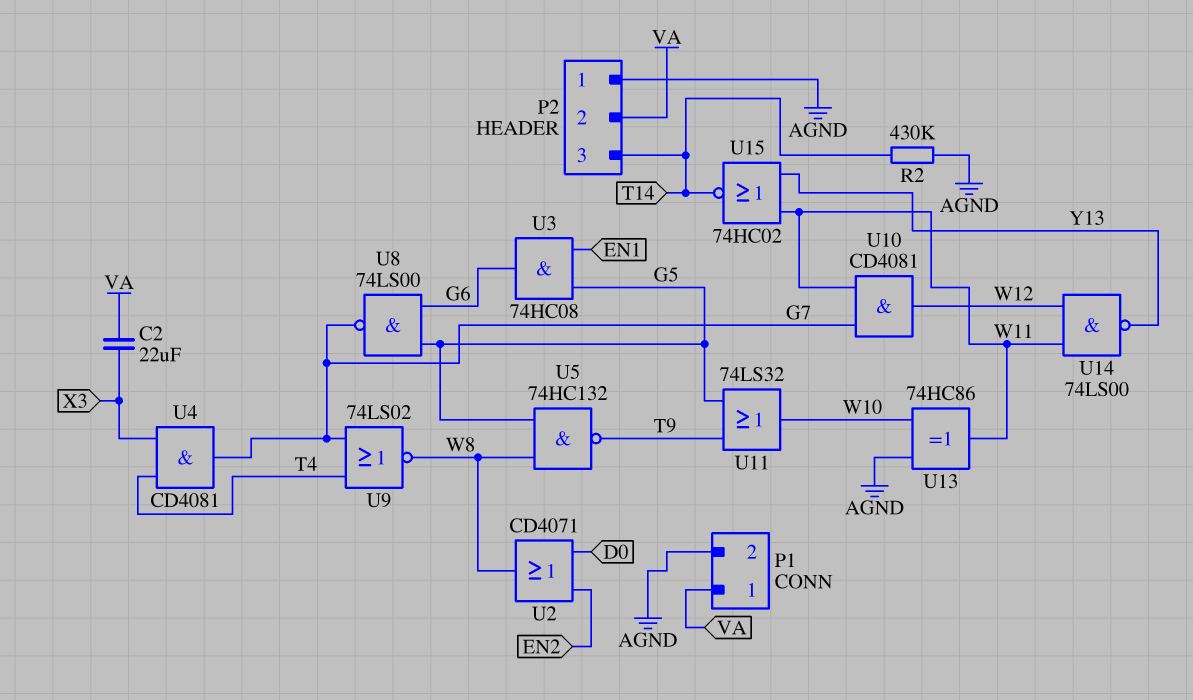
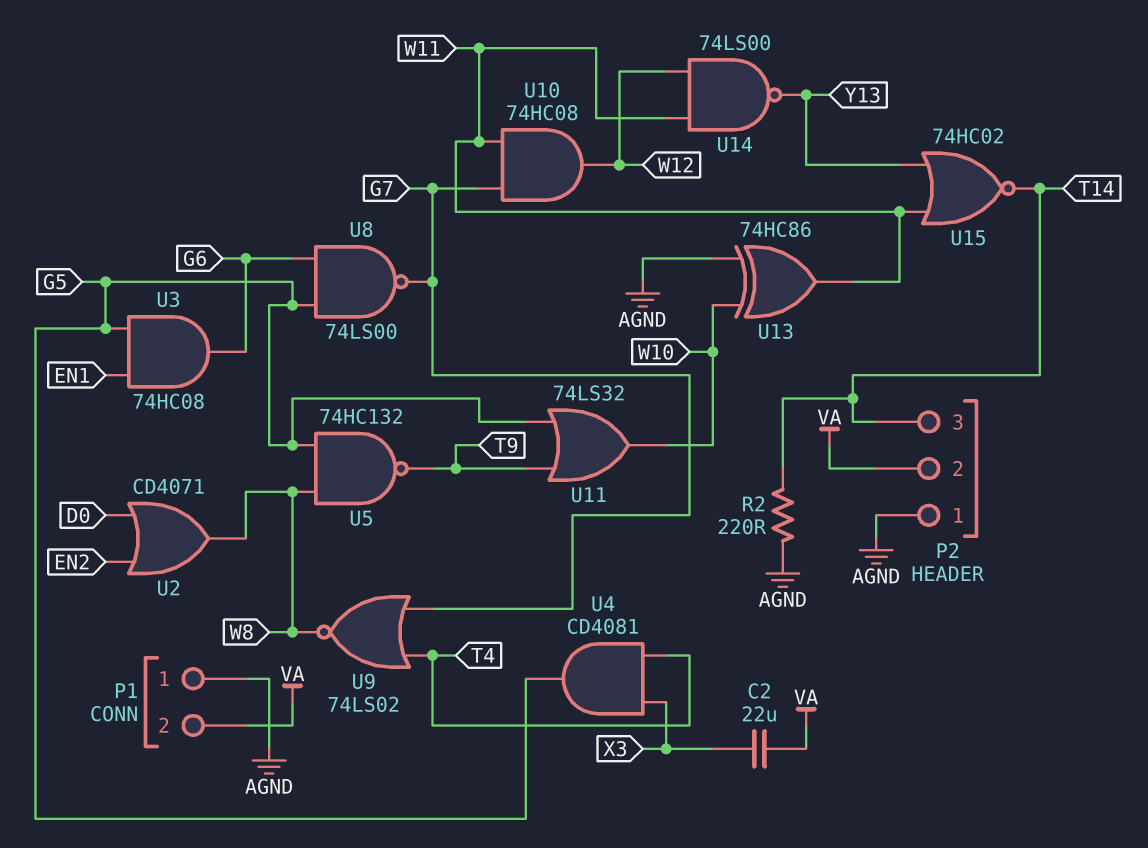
P1 pin 1: VA -> AGND
P1 pin 2: AGND -> VA
R2: 430k (AGND, T14) -> 220 (AGND, T14)
U4: AND CD4081 (in T4, in X3, out G7) -> AND CD4081 (in T4, in X3, out G5)
U10: AND CD4081 (in G7, in W11, out W12) -> AND 74HC08 (in G7, in W11, out W12)

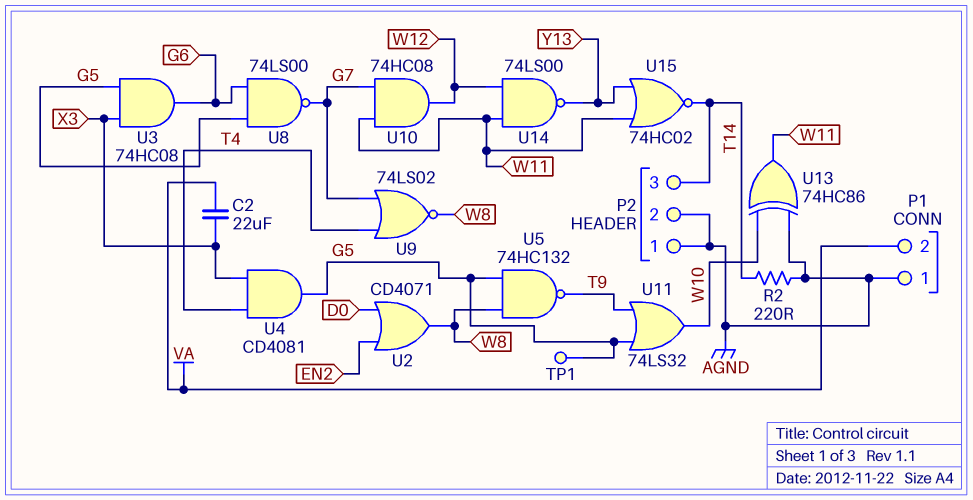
P2 pin 2: VA -> AGND
TP1: none -> test point (G5)
U3: AND 74HC08 (in EN1, in G5, out G6) -> AND 74HC08 (in G5, in X3, out G6)

